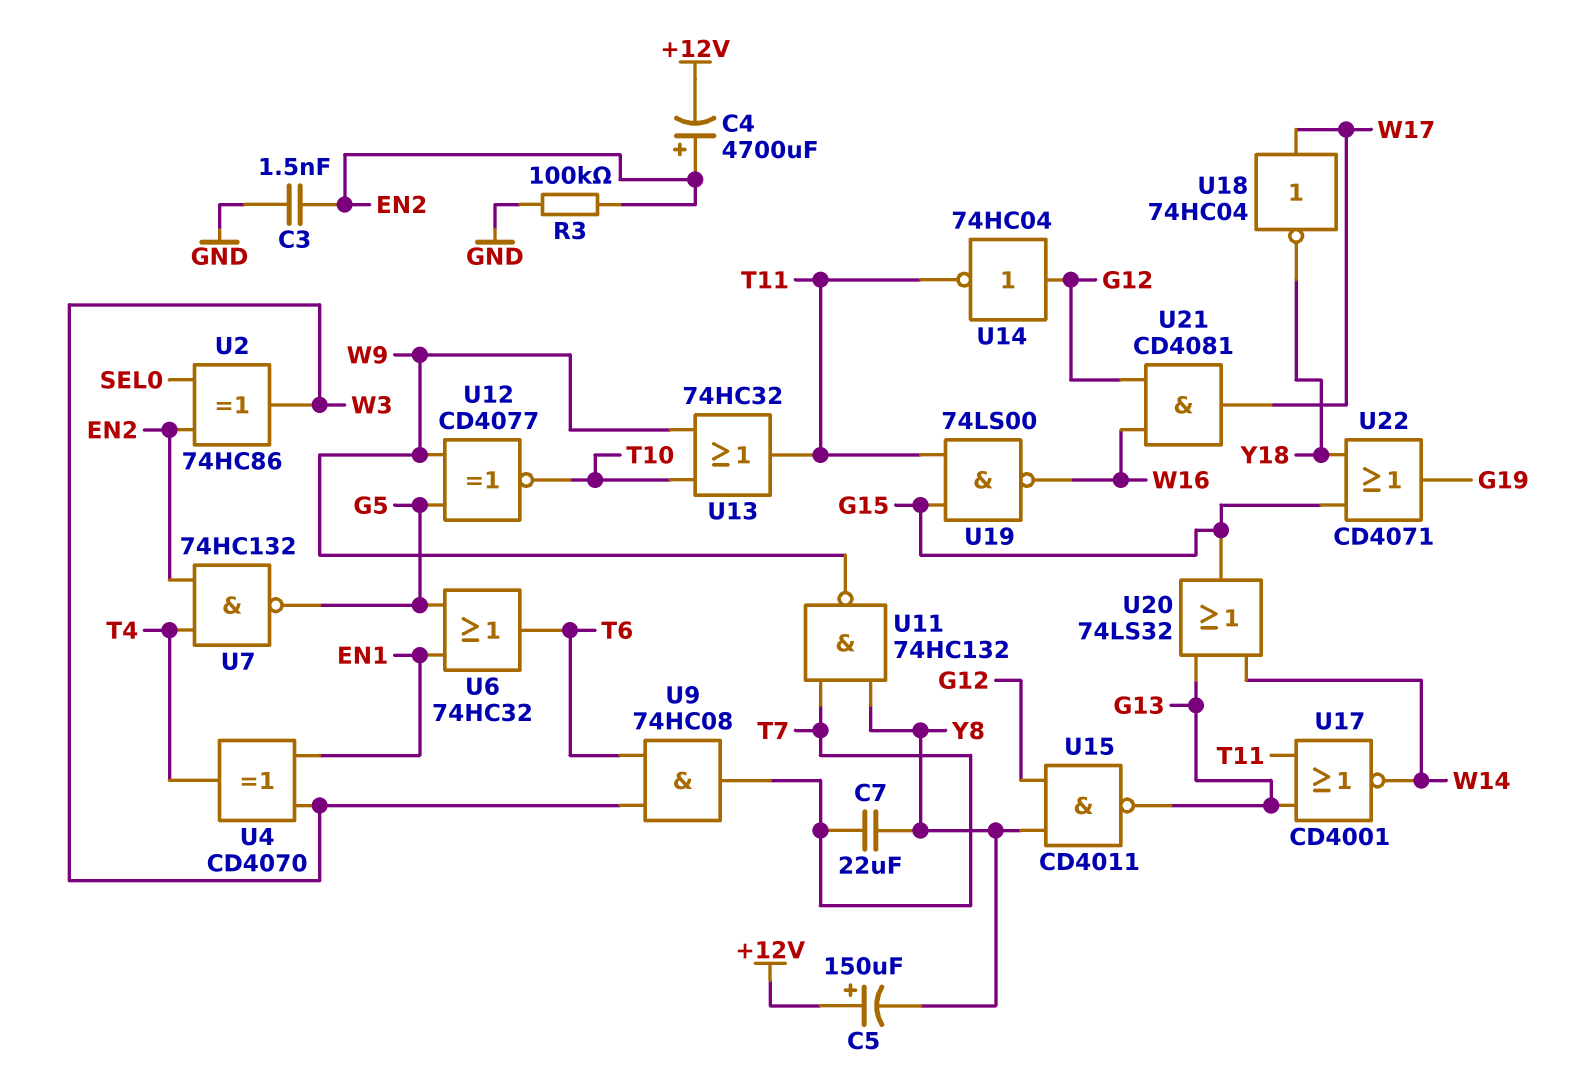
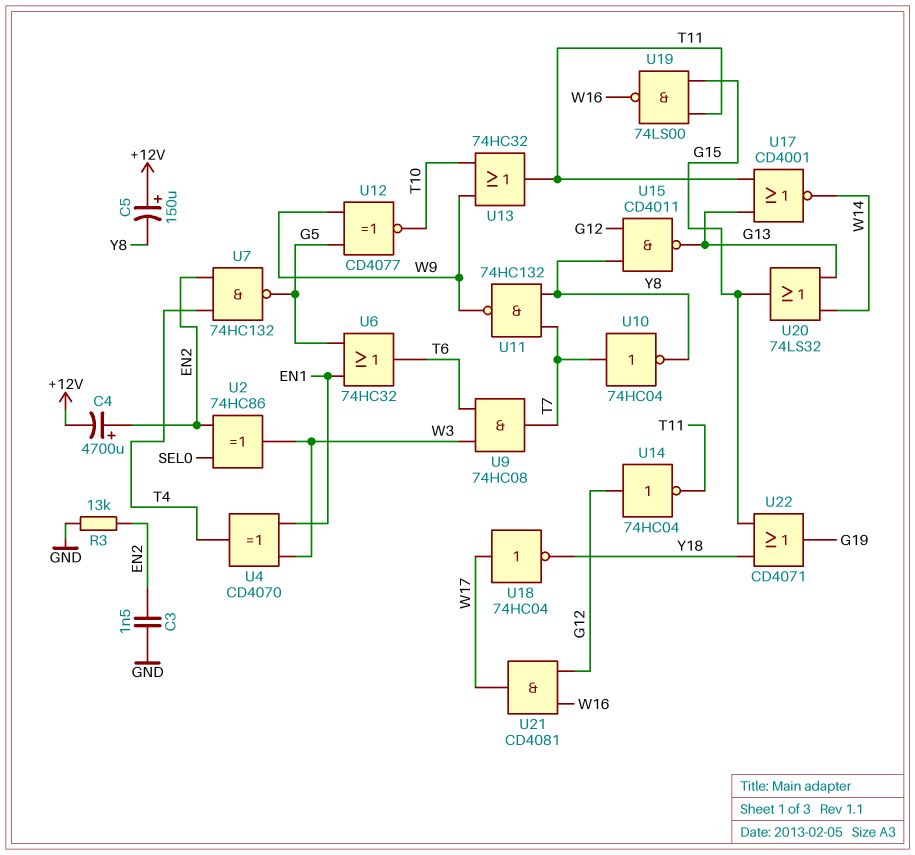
C7: 22uF (T7, Y8) -> none
R3: 100k (EN2, GND) -> 13k (EN2, GND)
U10: none -> NOT 74HC04 (in T7, out Y8)

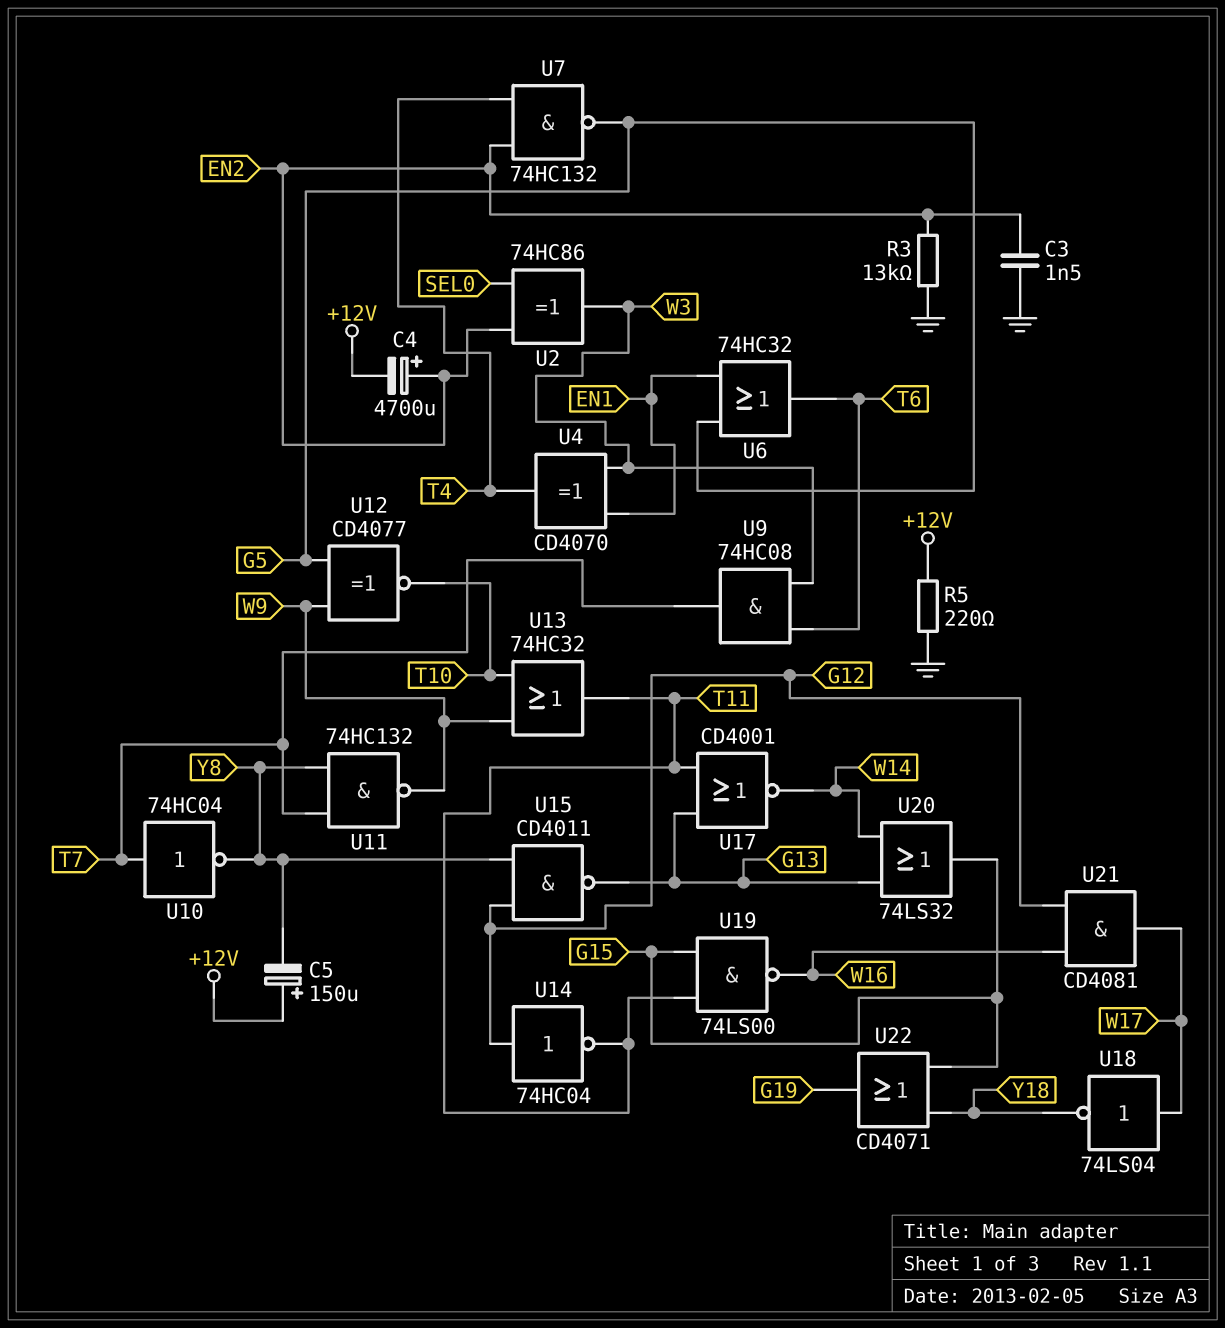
R5: none -> 220 (+12V, GND)
U18: NOT 74HC04 (in W17, out Y18) -> NOT 74LS04 (in W17, out Y18)

